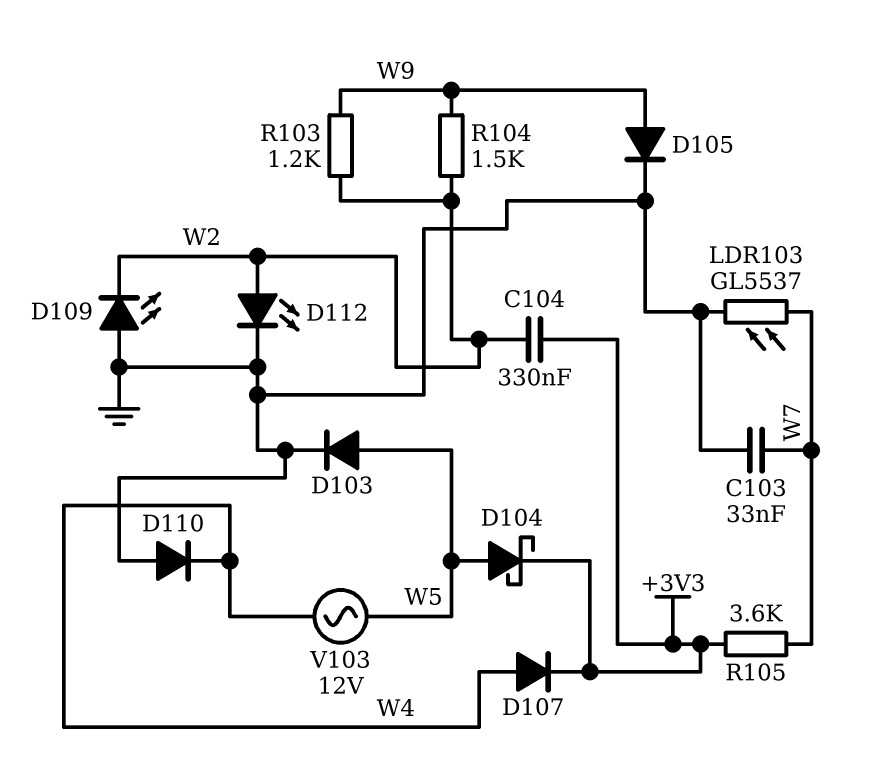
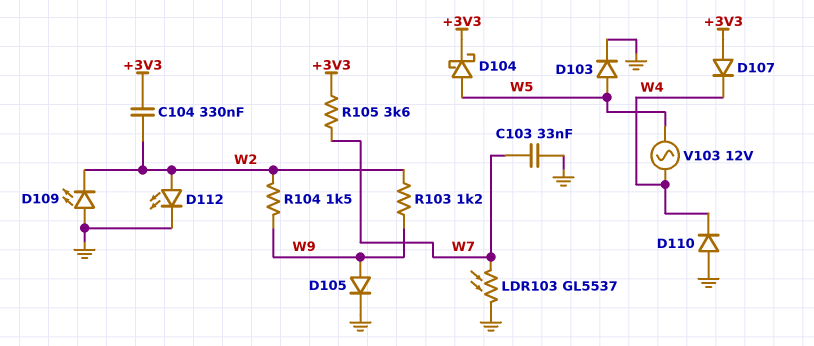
D107: diode (A W4, K +3V3) -> diode (A +3V3, K W4)

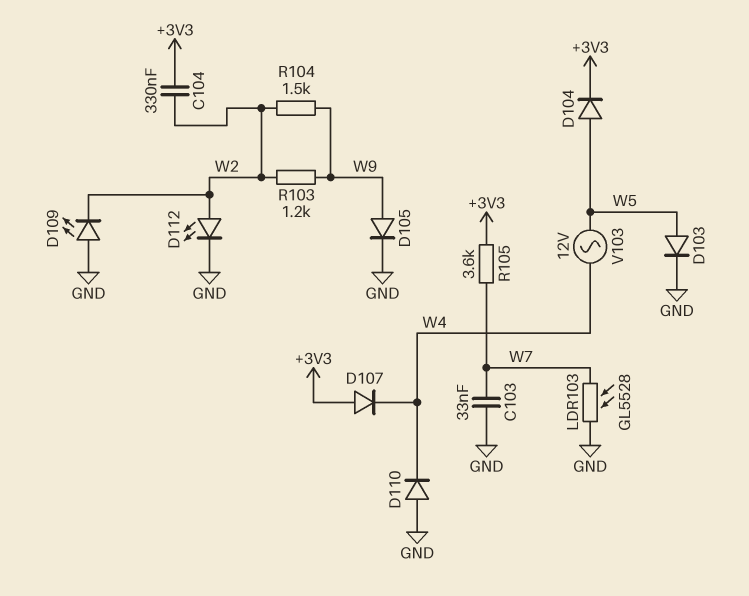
D104: schottky (A W5, K +3V3) -> diode (A W5, K +3V3)
LDR103: GL5537 (GND, W7) -> GL5528 (GND, W7)

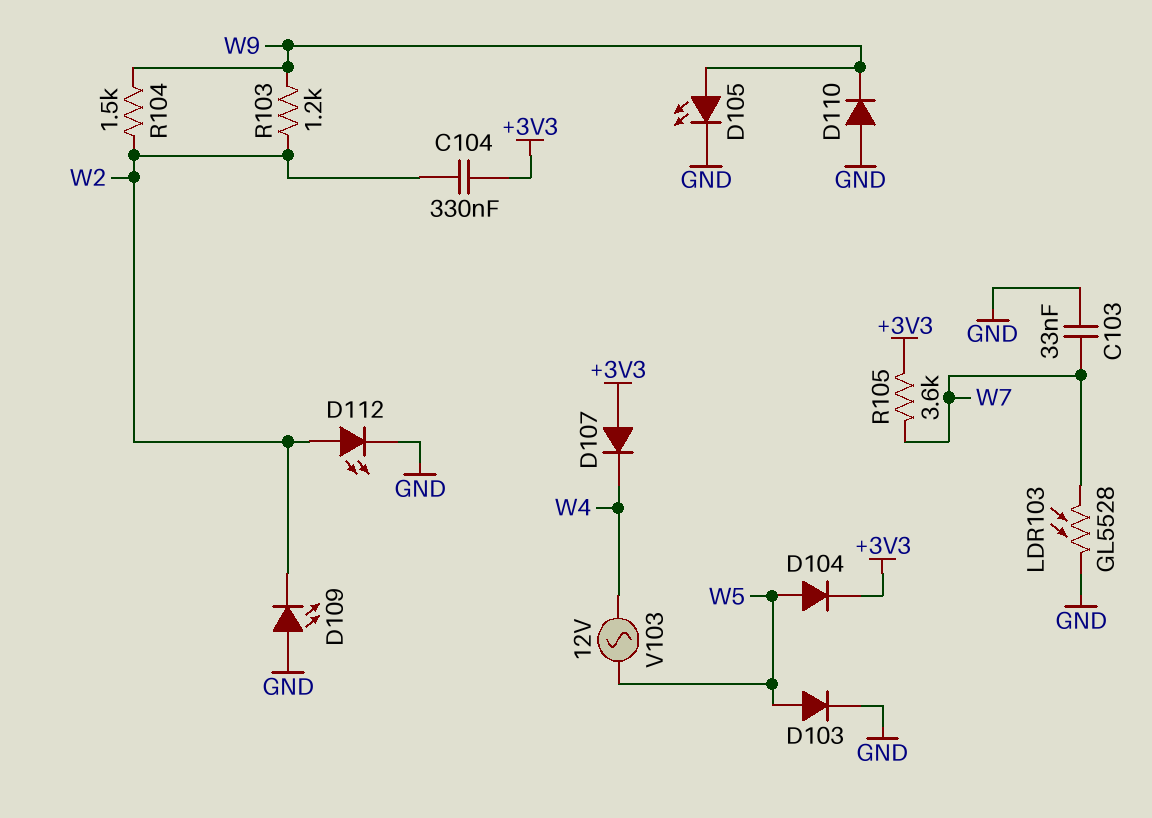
D105: diode (A W9, K GND) -> LED (A W9, K GND)
D110: diode (A GND, K W4) -> diode (A GND, K W9)

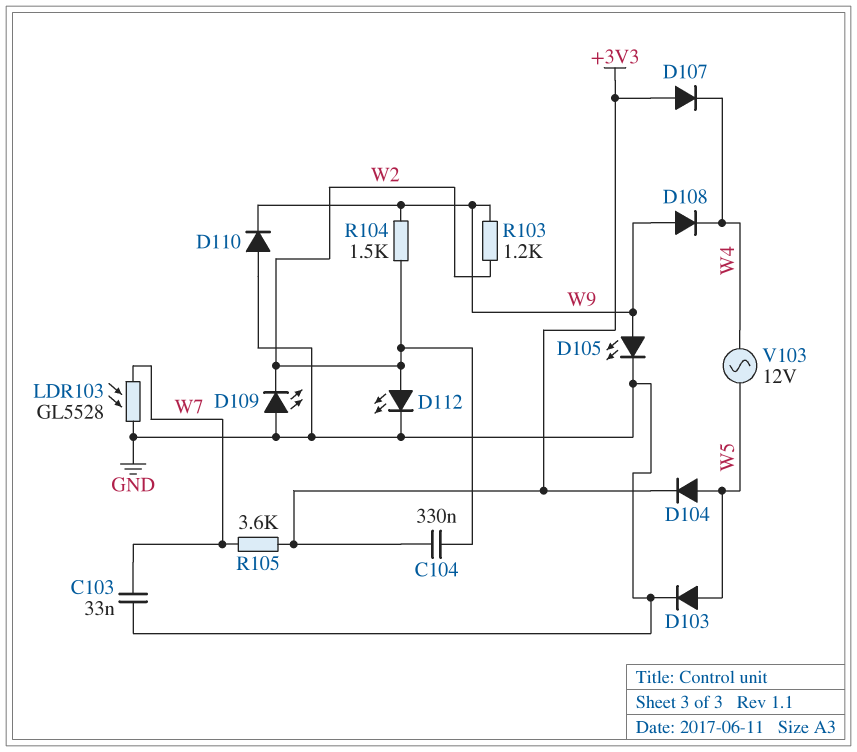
D108: none -> diode (A W9, K W4)

